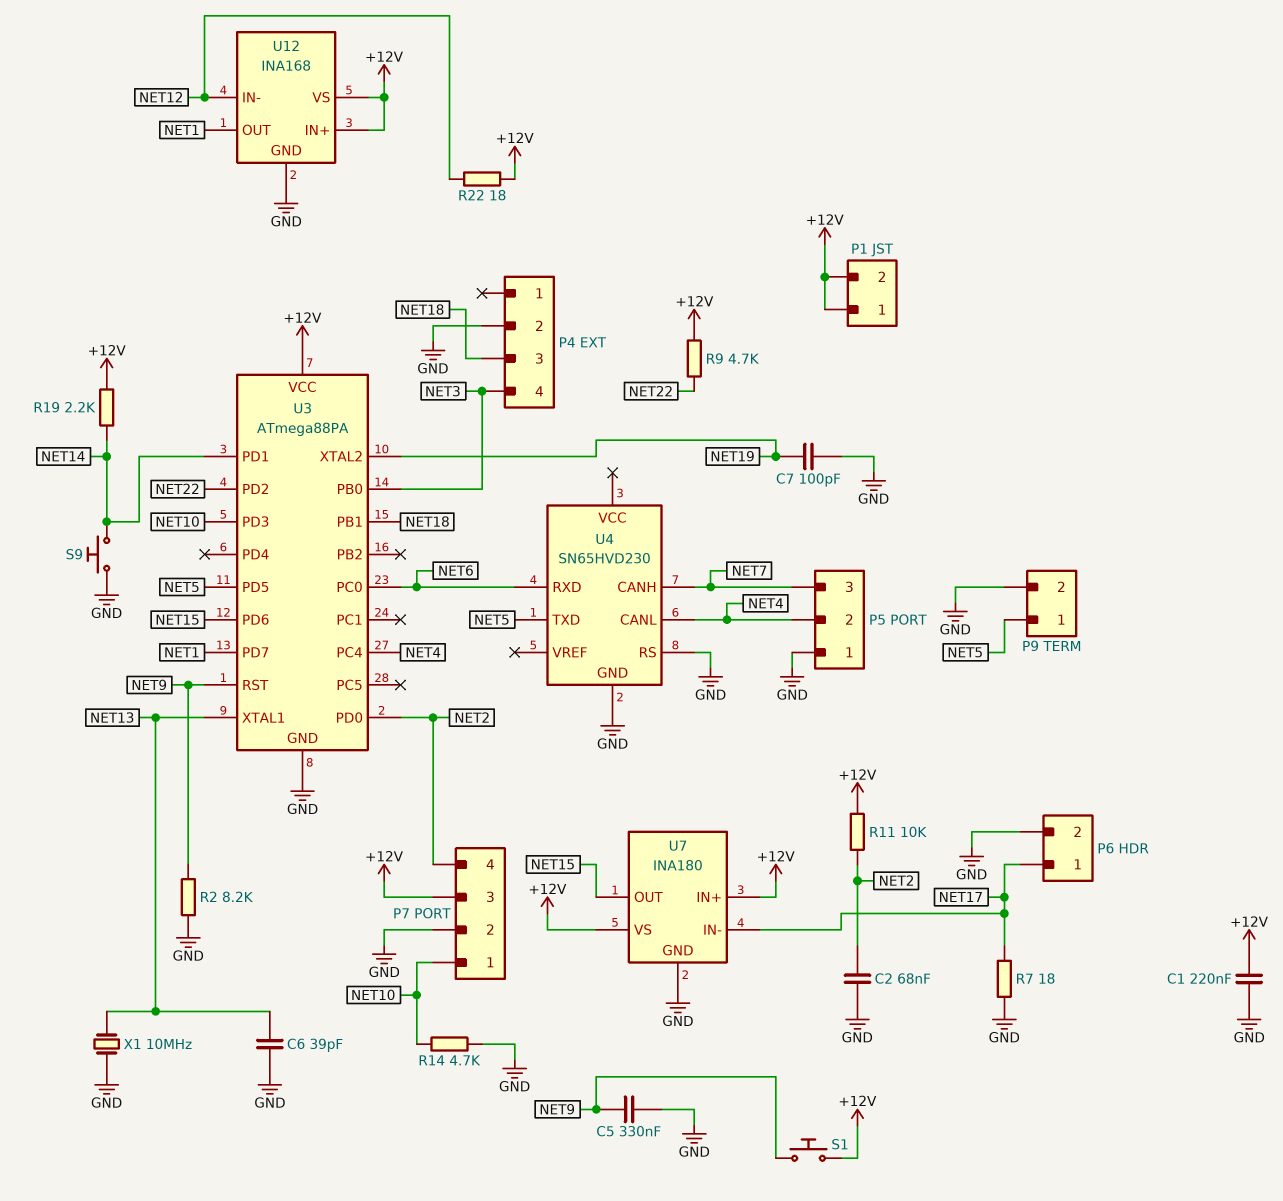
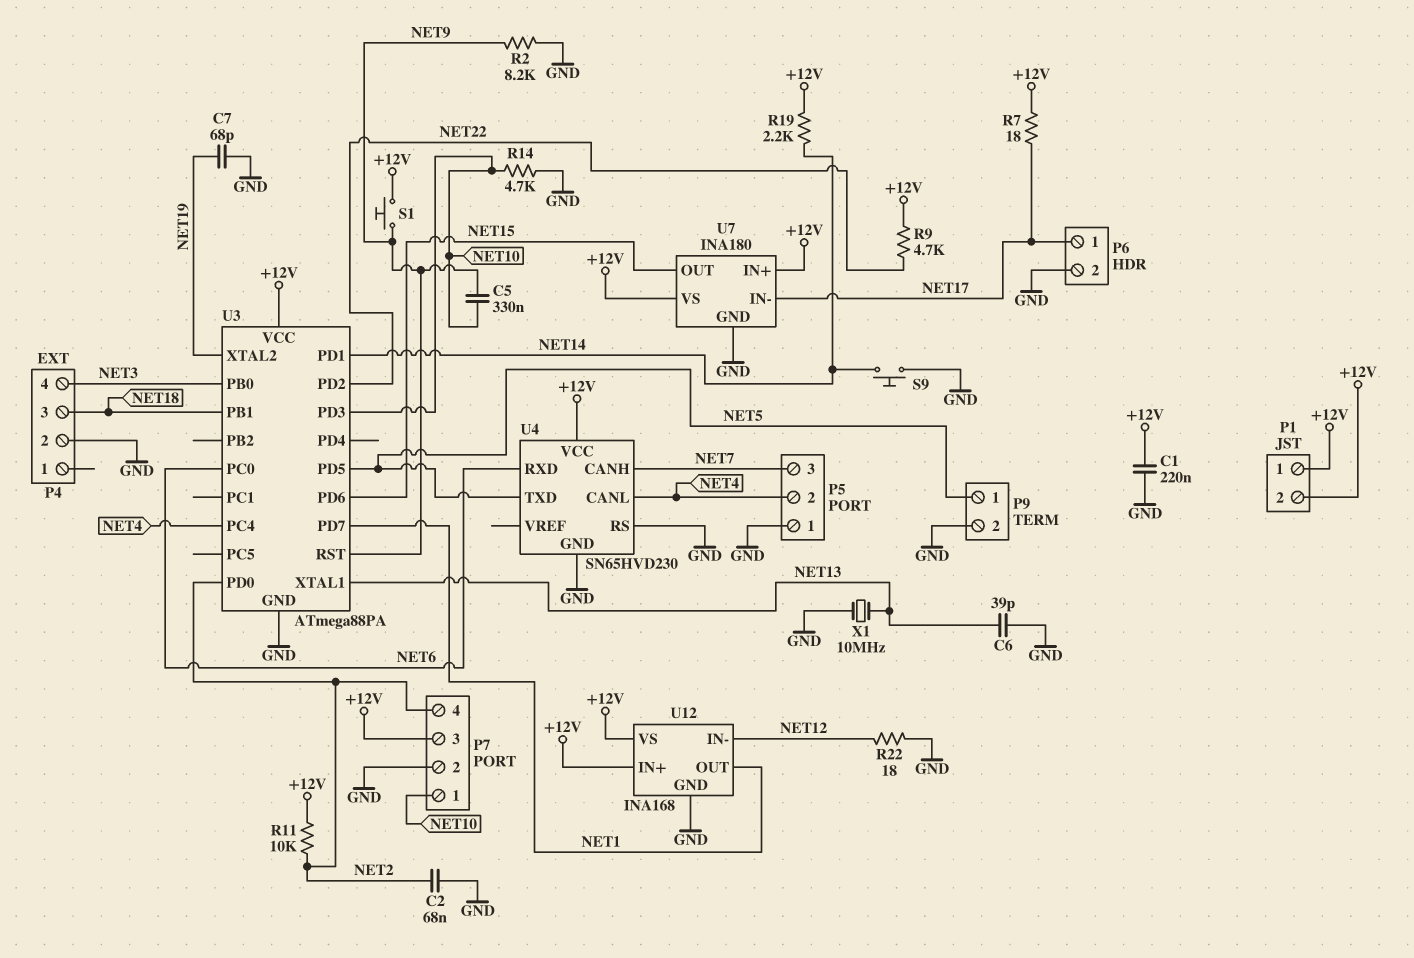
C5: 330nF (GND, NET9) -> 330nF (NET9, NET10)
C7: 100pF (GND, NET19) -> 68pF (GND, NET19)
R7: 18 (GND, NET17) -> 18 (+12V, NET17)
R22: 18 (+12V, NET12) -> 18 (GND, NET12)
U4 pin VCC: none -> +12V

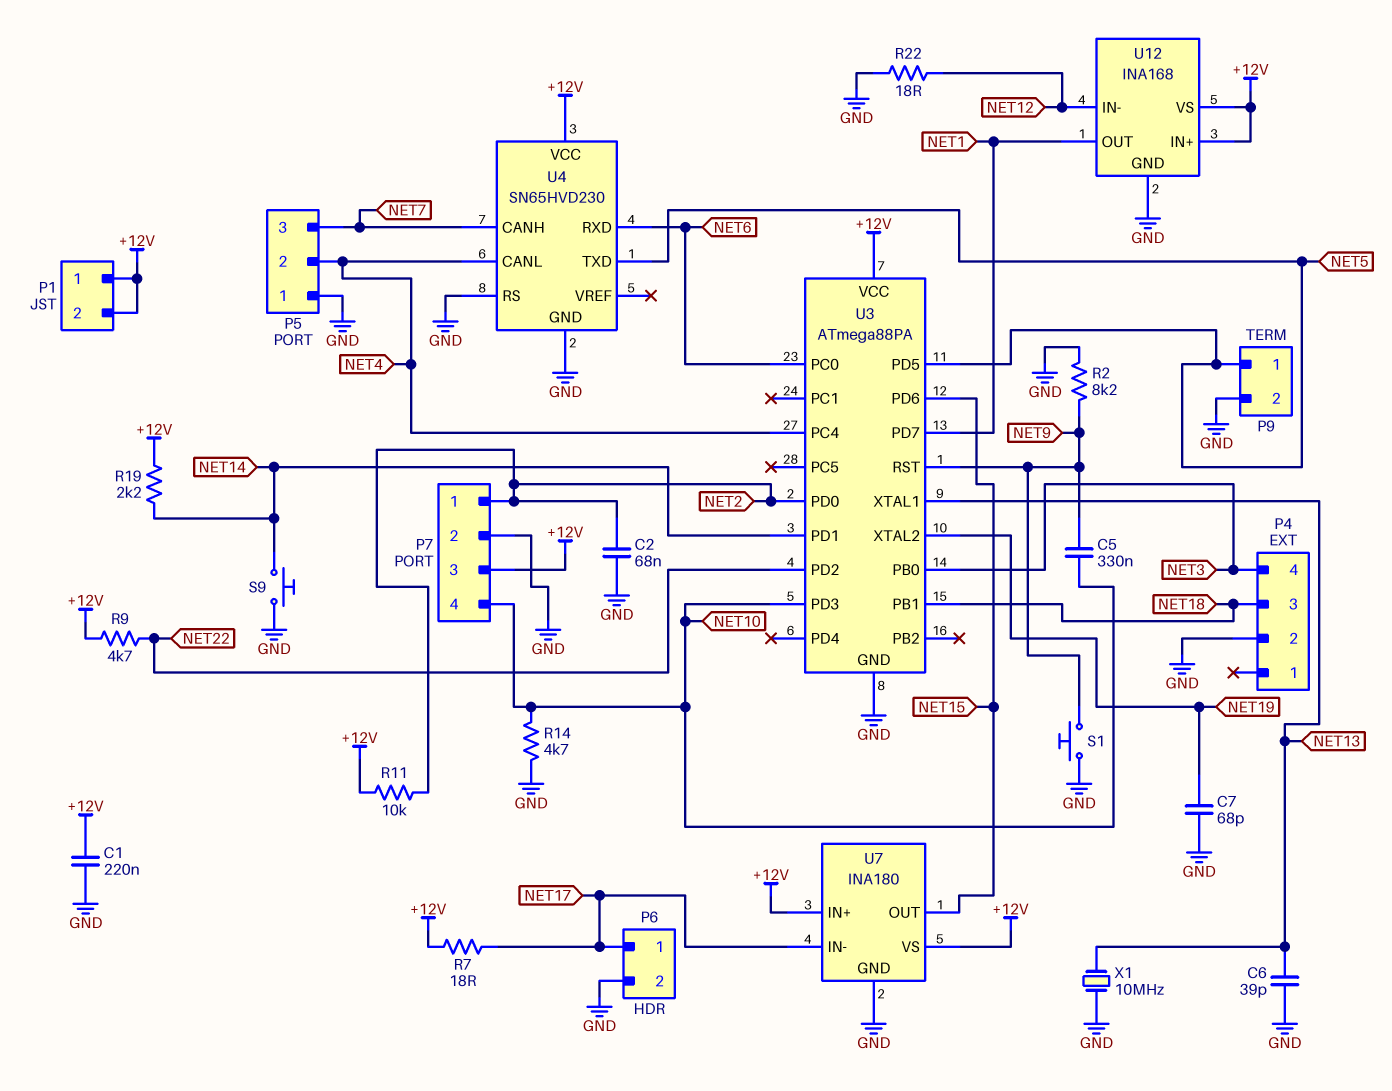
P7 pin 1: NET10 -> NET2
P7 pin 4: NET2 -> NET10
S1: button (+12V, NET9) -> button (GND, NET9)

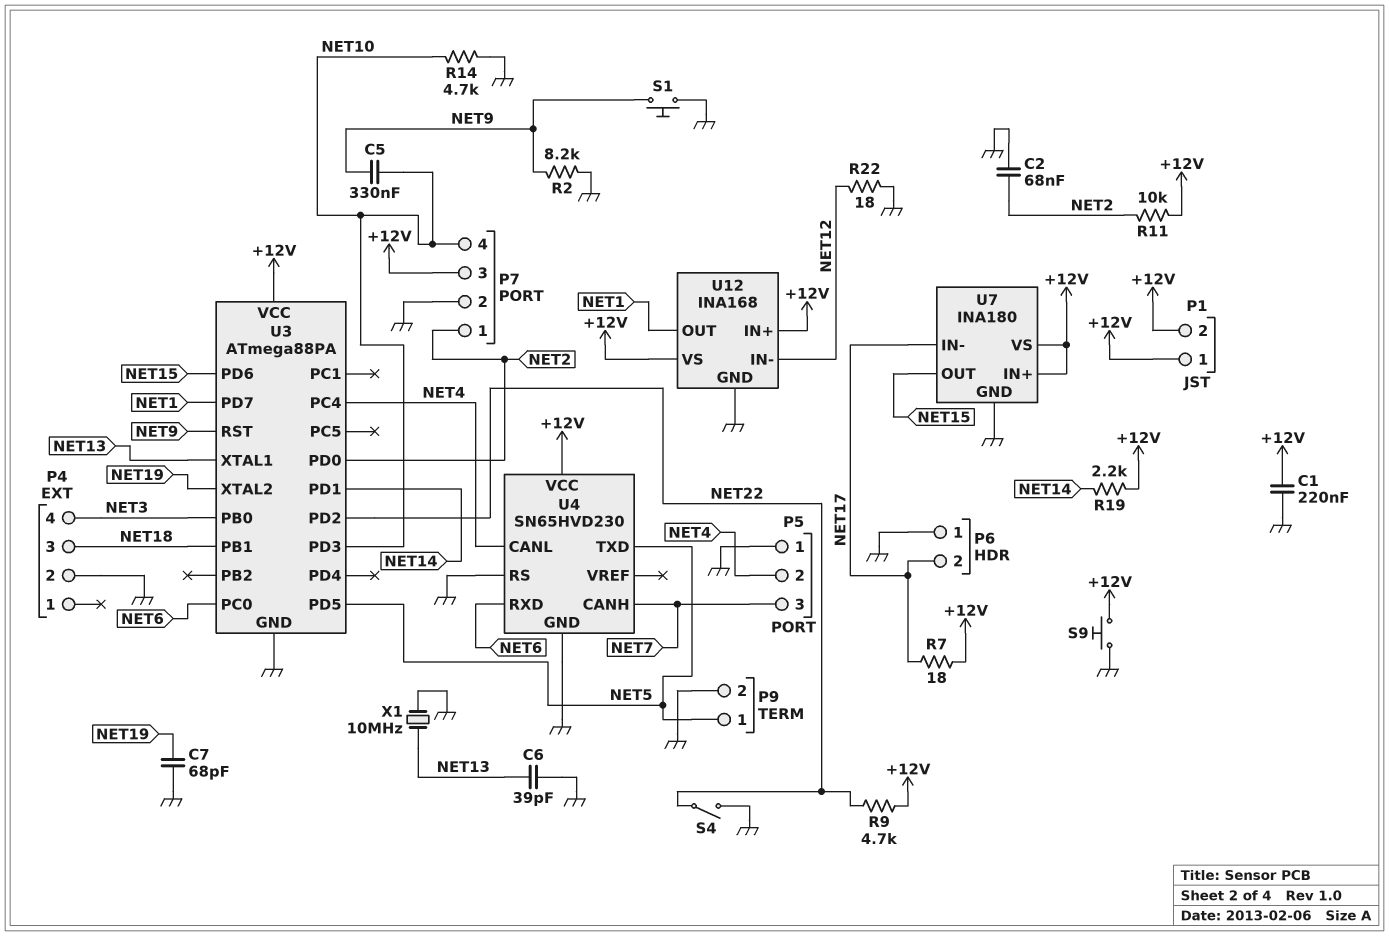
P6 pin 1: NET17 -> GND
P6 pin 2: GND -> NET17
S4: none -> switch (GND, NET22)
S9: button (GND, NET14) -> button (+12V, GND)

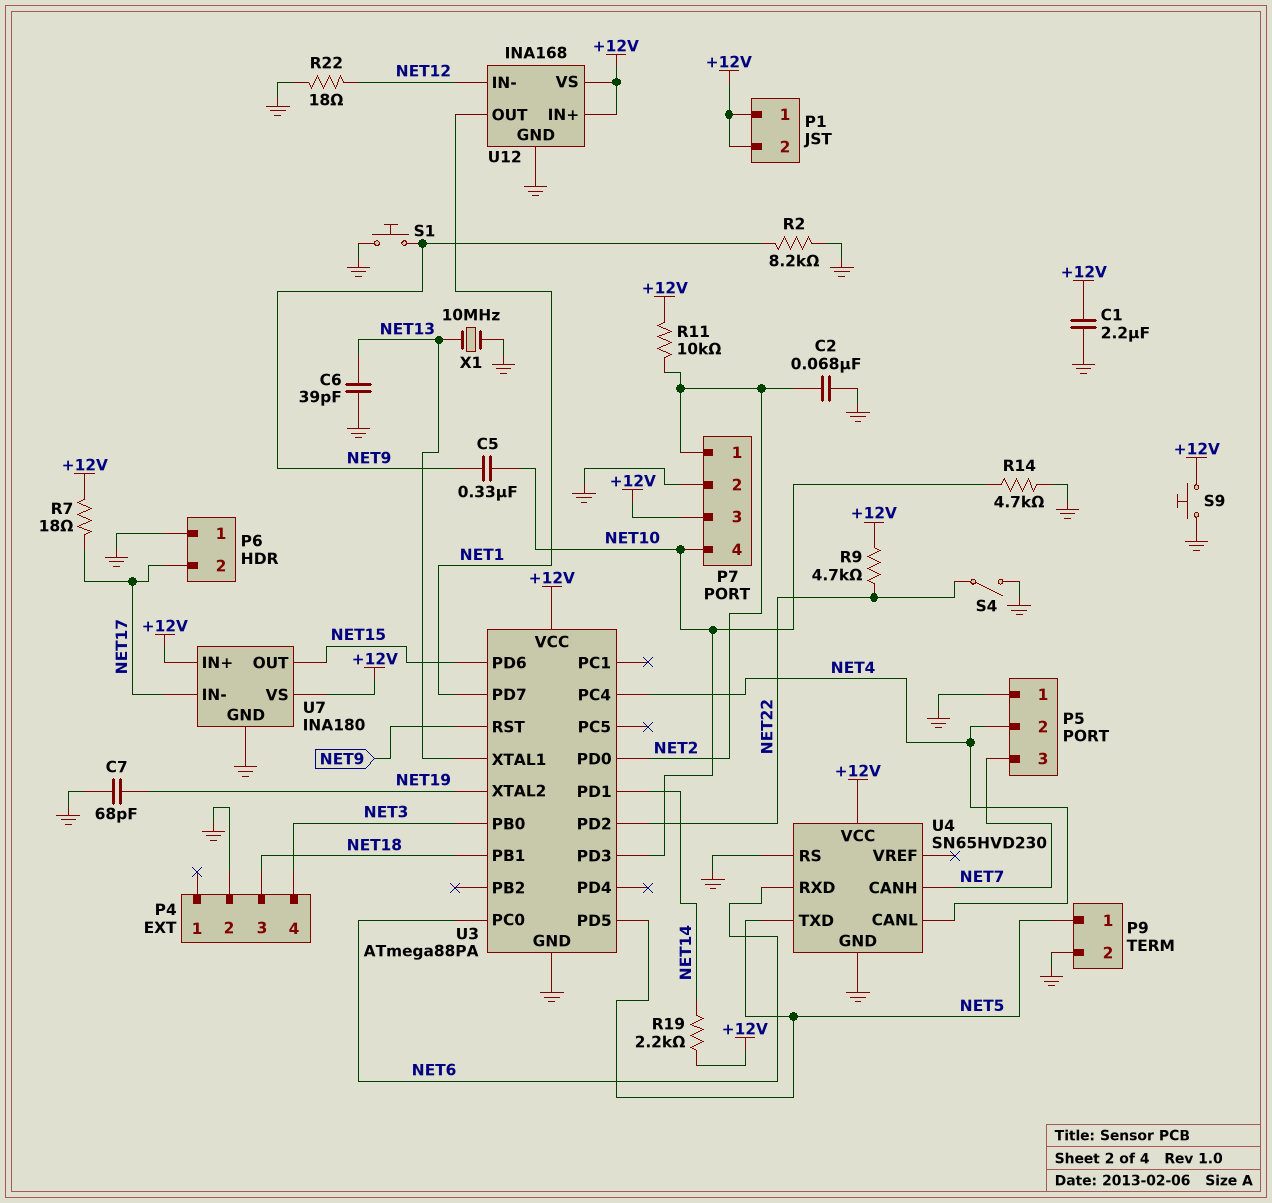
C1: 220nF (+12V, GND) -> 2.2uF (+12V, GND)

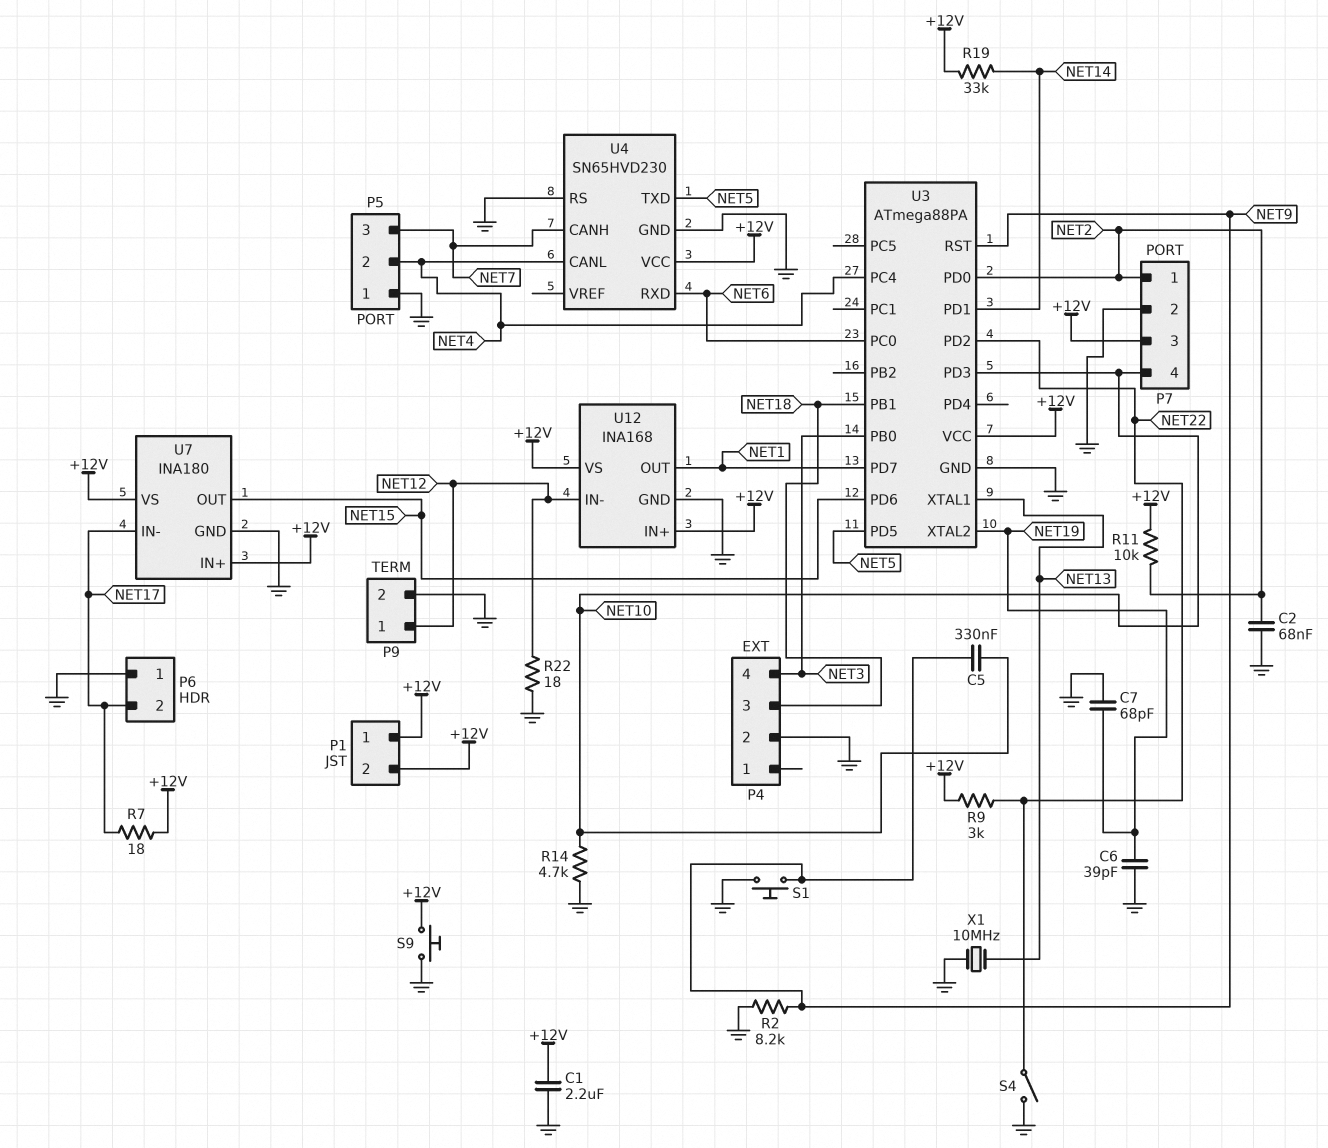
C6: 39pF (GND, NET13) -> 39pF (GND, NET19)
P9 pin 1: NET5 -> NET12
R9: 4.7k (+12V, NET22) -> 3k (+12V, NET22)
R19: 2.2k (+12V, NET14) -> 33k (+12V, NET14)

